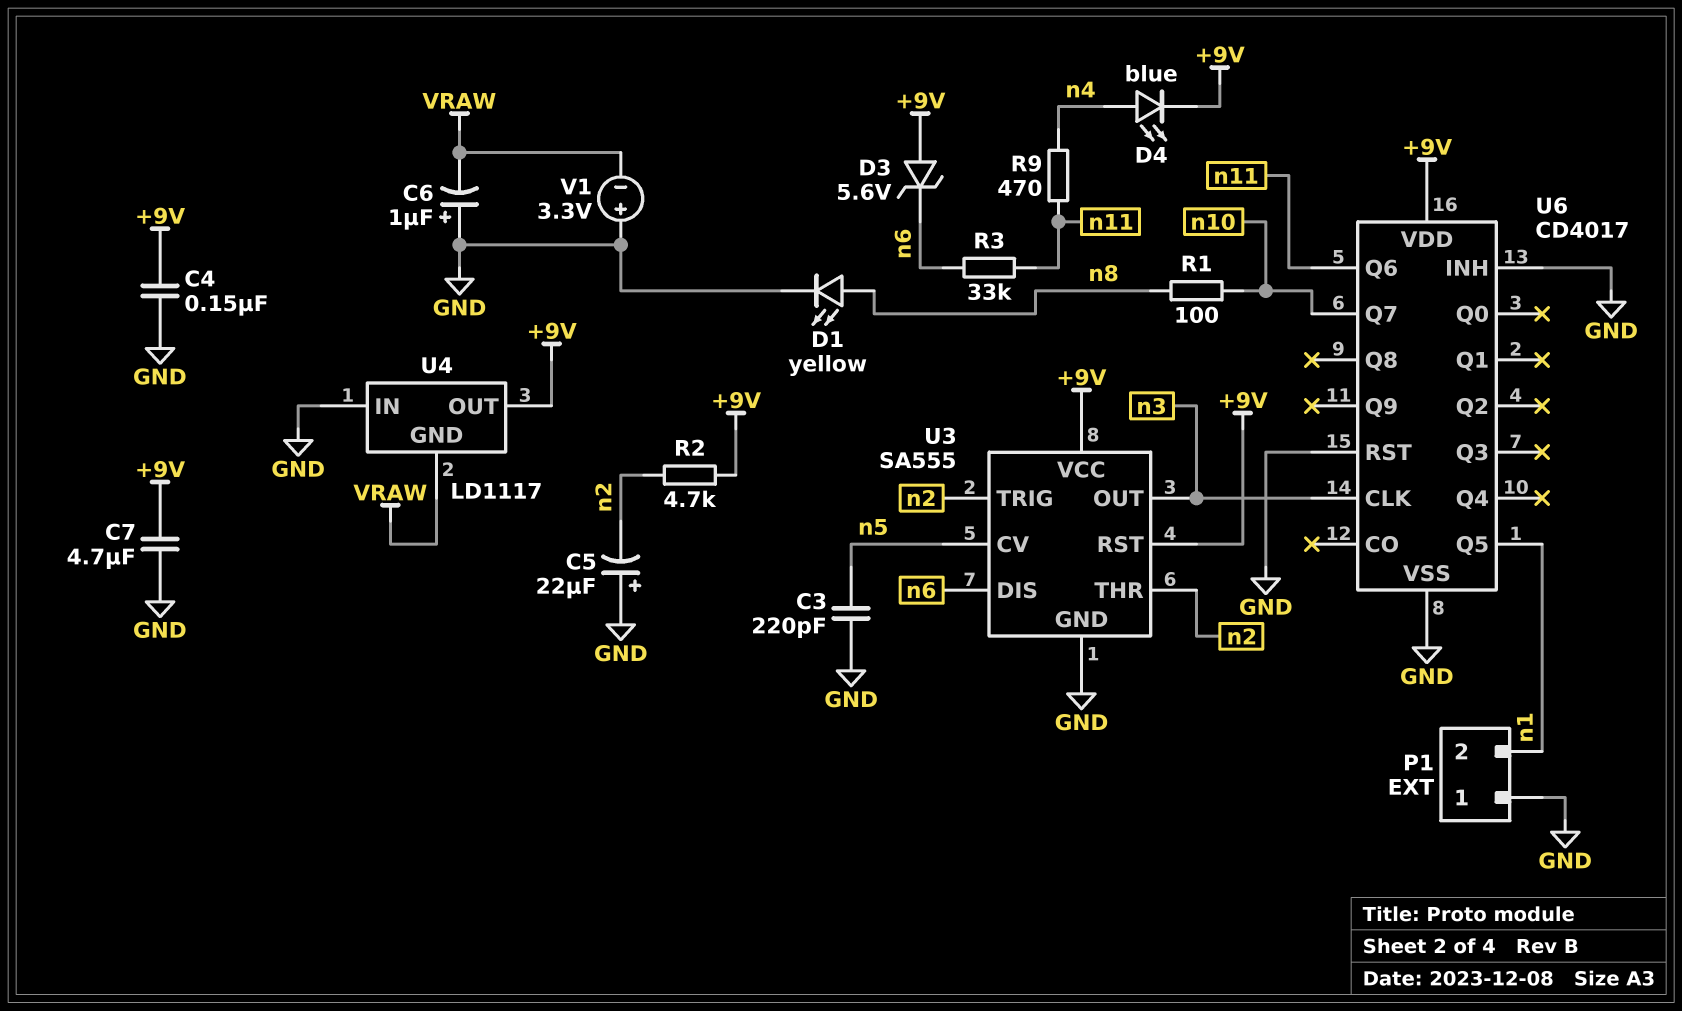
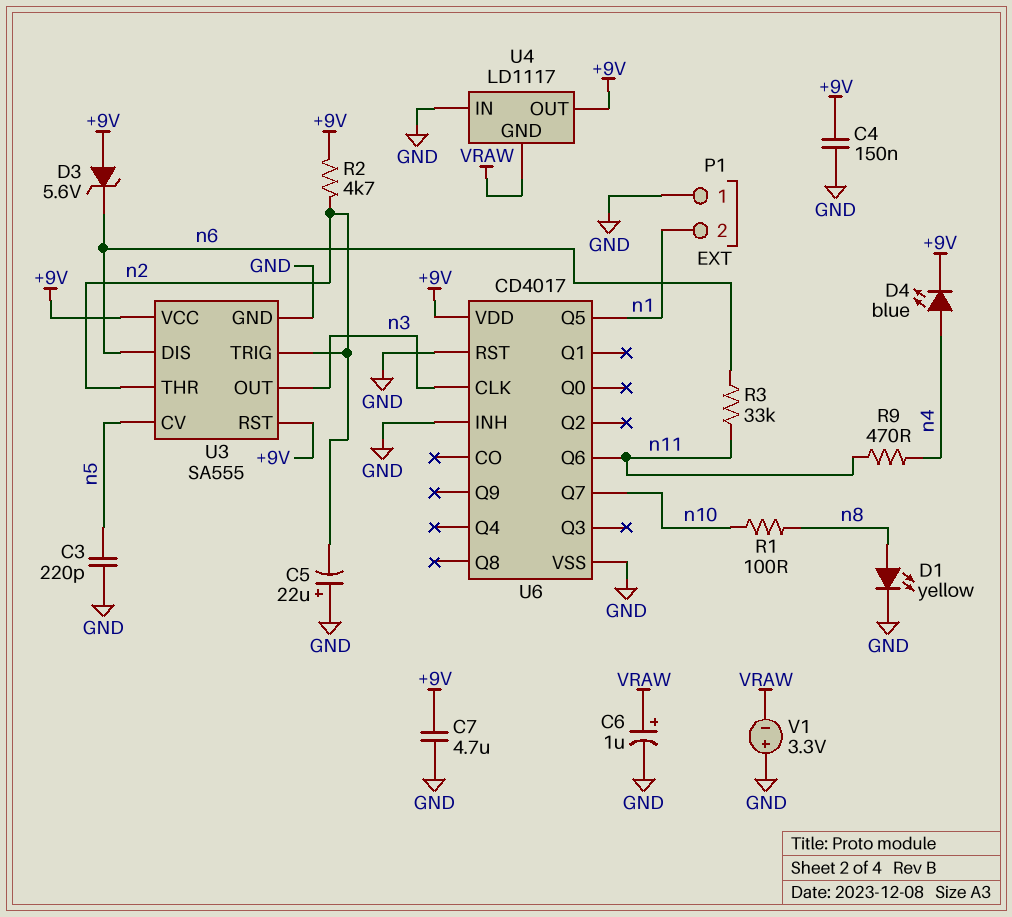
C6: 1uF (plus GND, minus VRAW) -> 1uF (plus VRAW, minus GND)

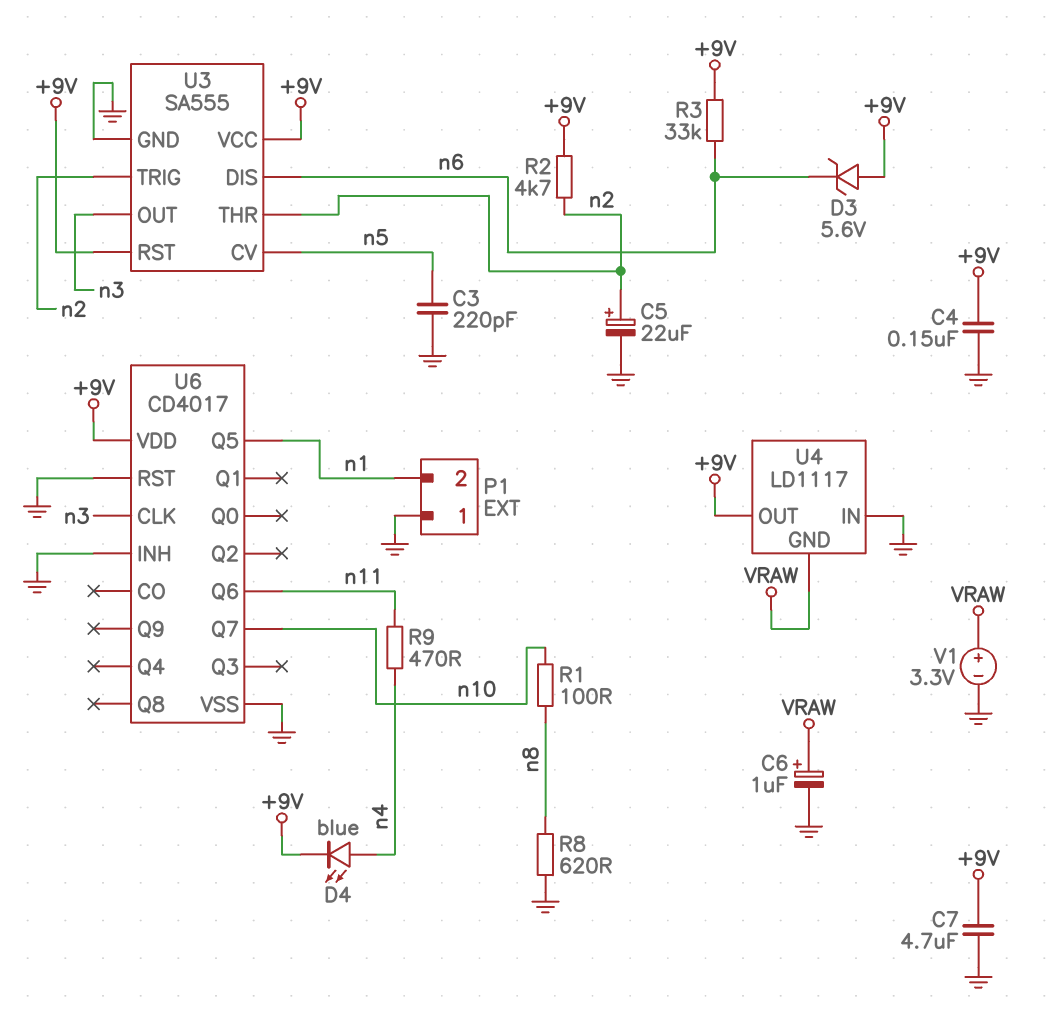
C5: 22uF (plus GND, minus n2) -> 22uF (plus n2, minus GND)
D1: LED yellow (A n8, K GND) -> none
R3: 33k (n6, n11) -> 33k (+9V, n6)
R8: none -> 620 (GND, n8)
V1: 3.3V (plus GND, minus VRAW) -> 3.3V (plus VRAW, minus GND)

